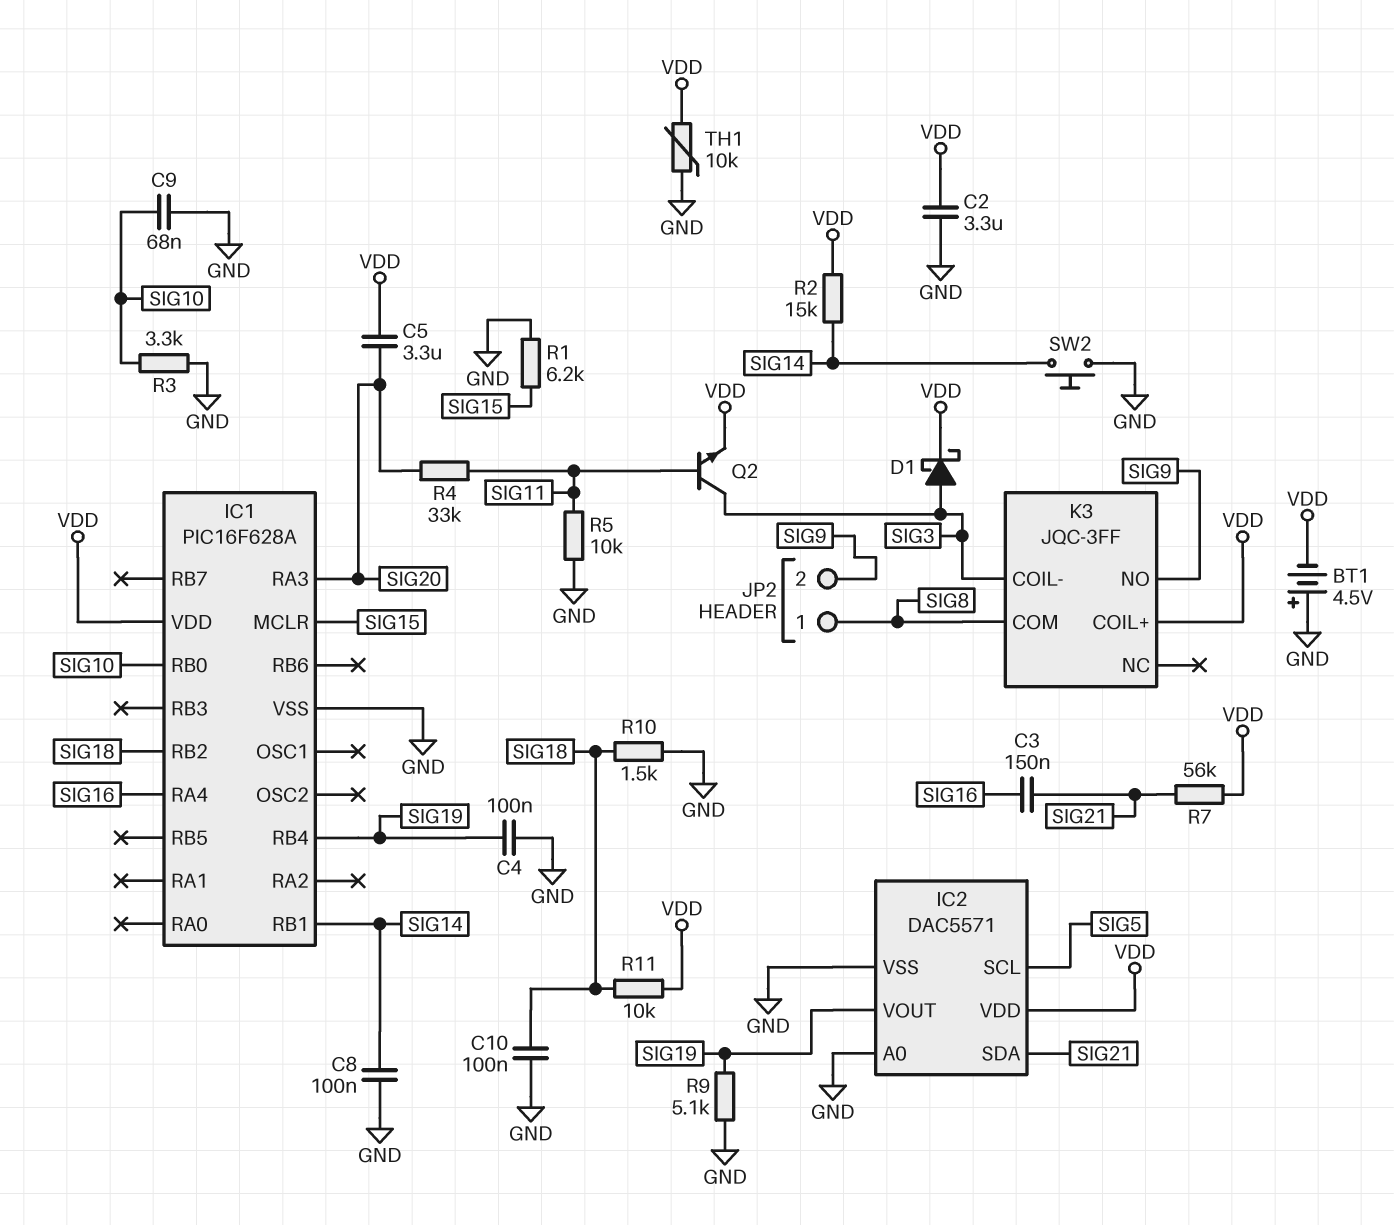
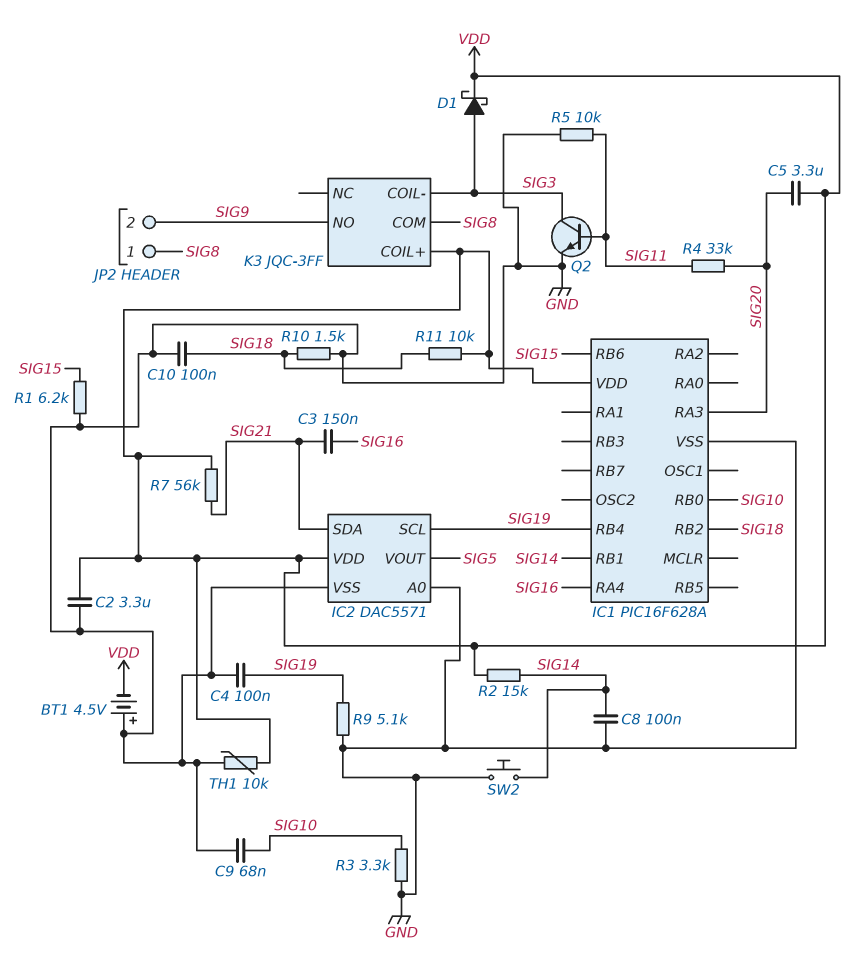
IC1 pin MCLR: SIG15 -> none
IC1 pin RB6: none -> SIG15
IC2 pin SCL: SIG5 -> SIG19
IC2 pin VOUT: SIG19 -> SIG5
Q2: NPN (B SIG11, C SIG3, E VDD) -> NPN (B SIG11, C SIG3, E GND)

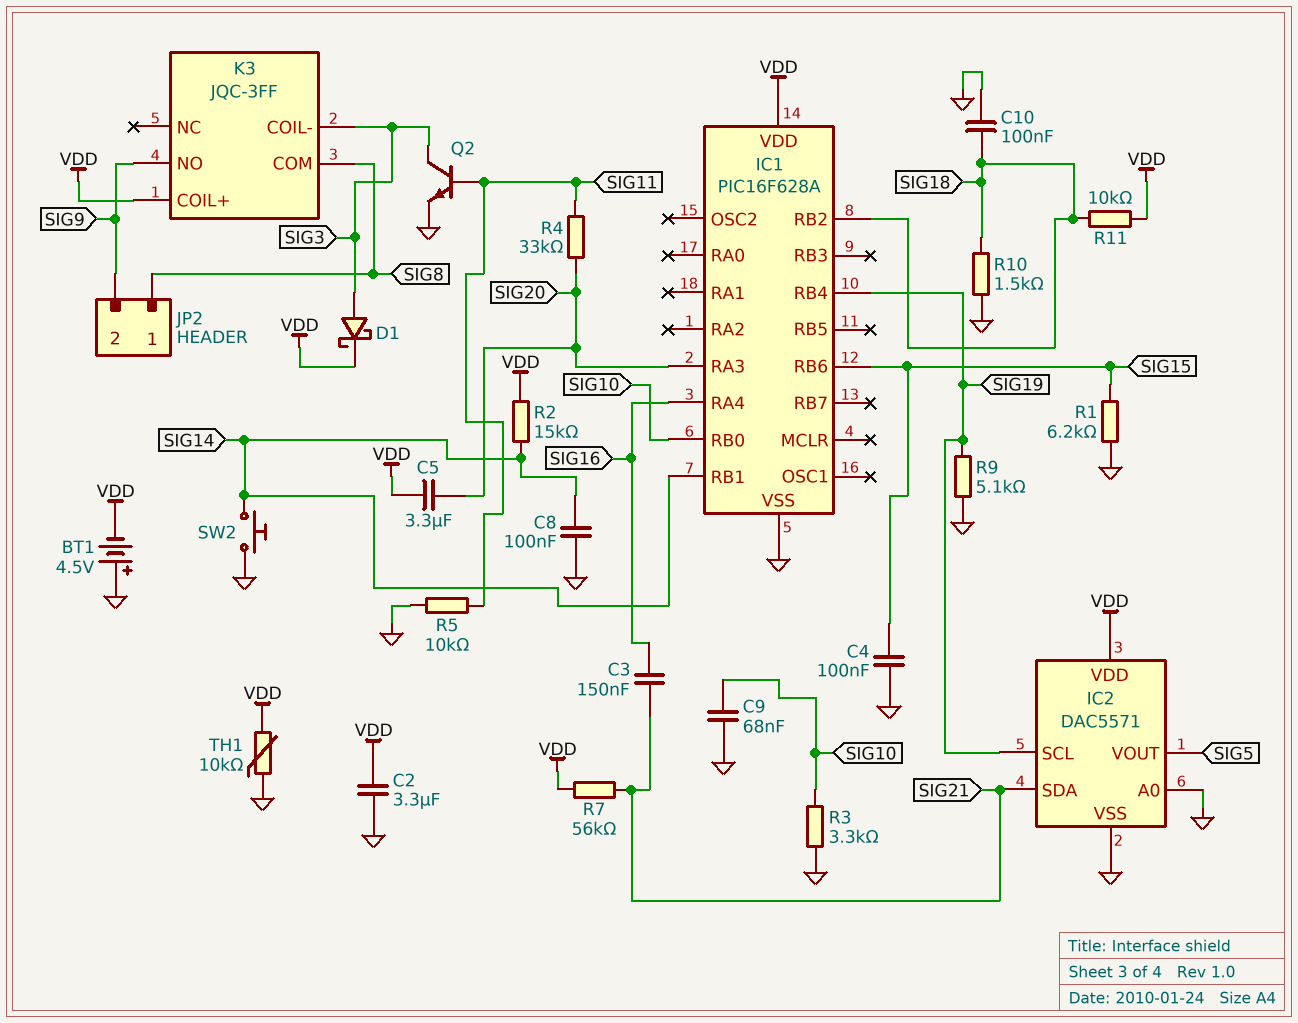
C4: 100nF (GND, SIG19) -> 100nF (GND, SIG15)

